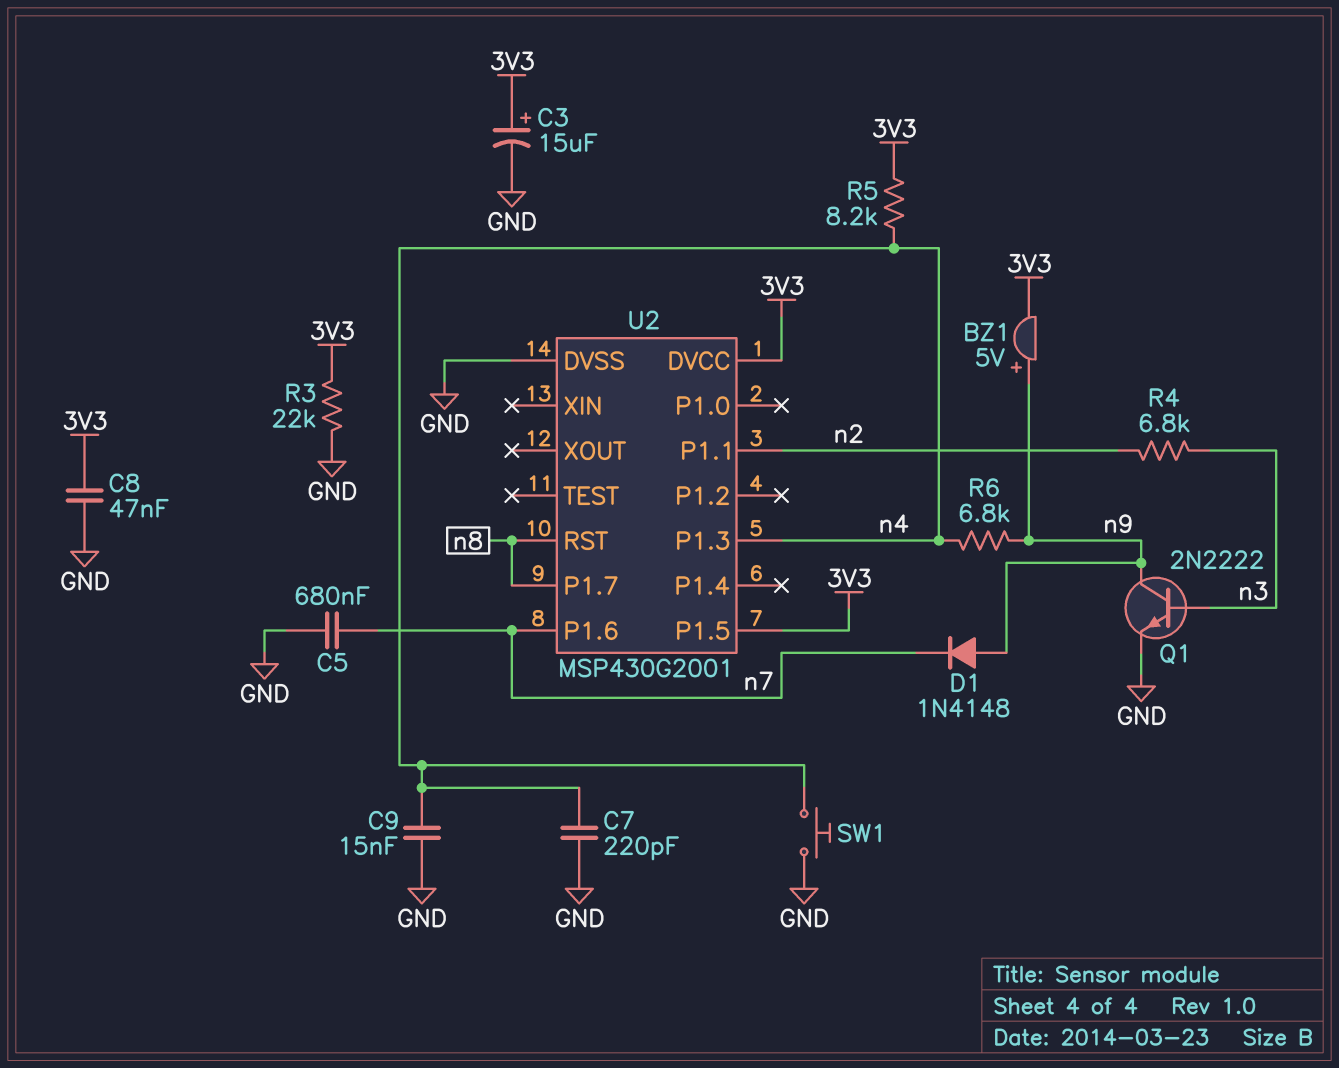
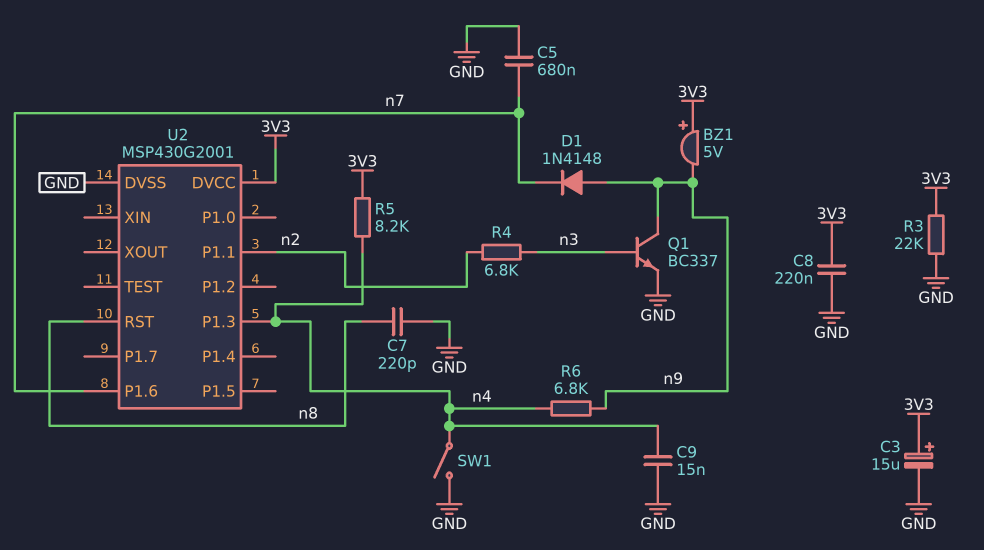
BZ1: buzzer 5V (plus n9, minus 3V3) -> buzzer 5V (plus 3V3, minus n9)
C7: 220pF (GND, n4) -> 220pF (GND, n8)
C8: 47nF (3V3, GND) -> 220nF (3V3, GND)
Q1: NPN 2N2222 (B n3, C n9, E GND) -> NPN BC337 (B n3, C n9, E GND)
SW1: button (GND, n4) -> switch (GND, n4)
U2 pin P1.5: 3V3 -> none
U2 pin P1.7: n8 -> none

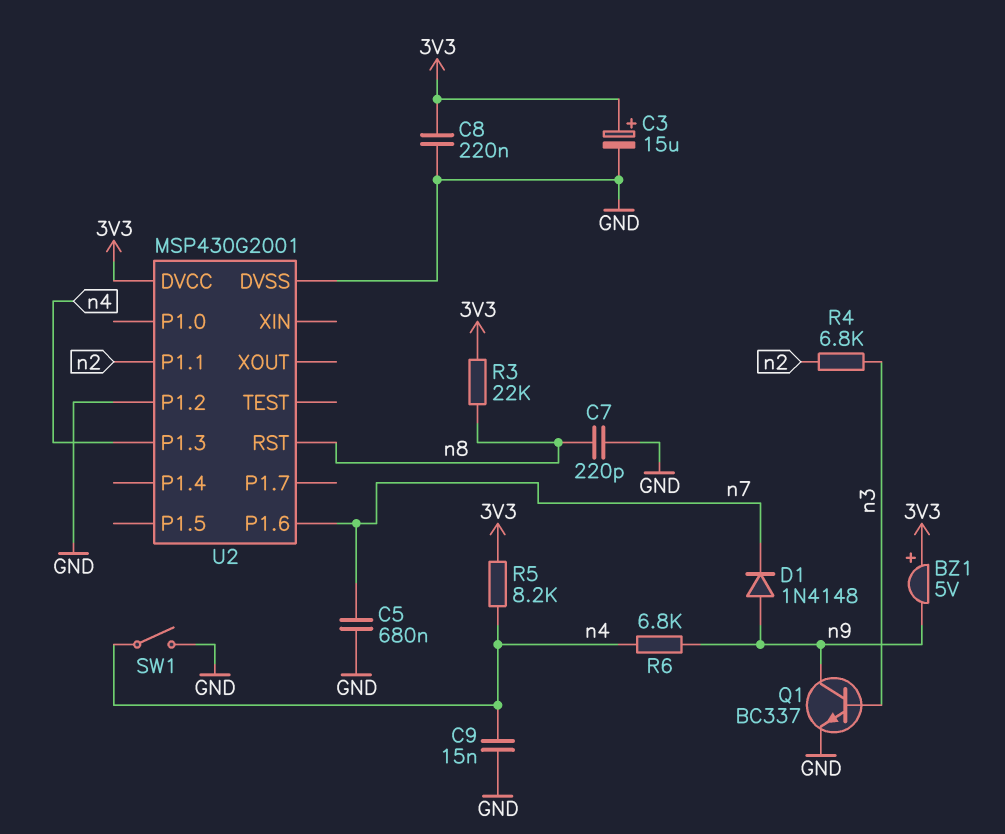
R3: 22k (3V3, GND) -> 22k (3V3, n8)
U2 pin P1.2: none -> GND

